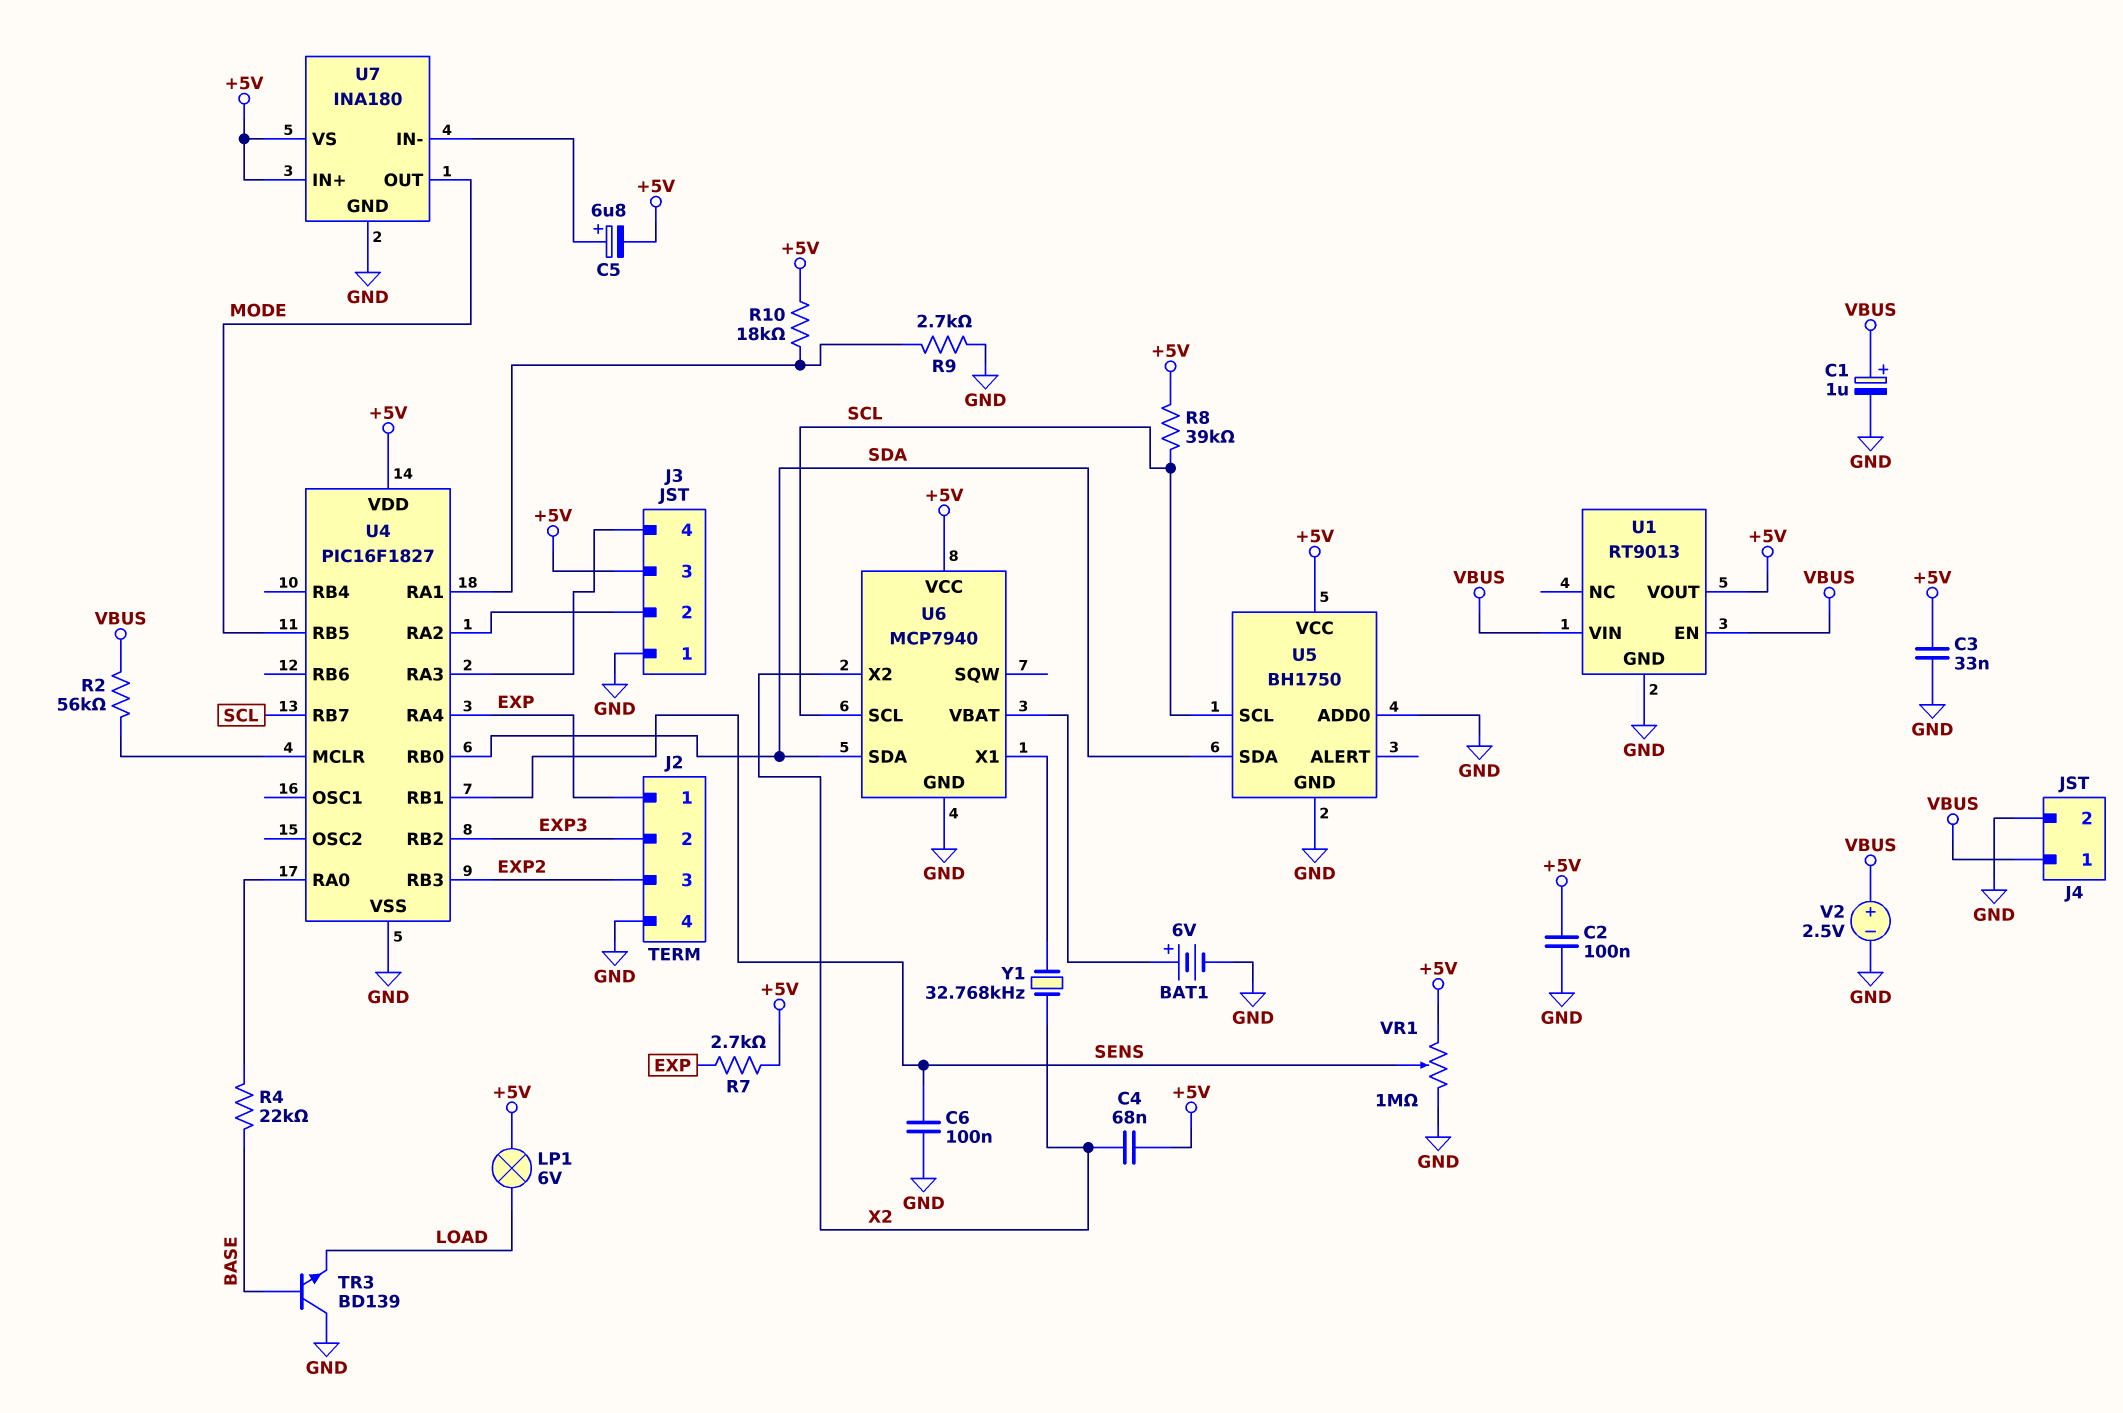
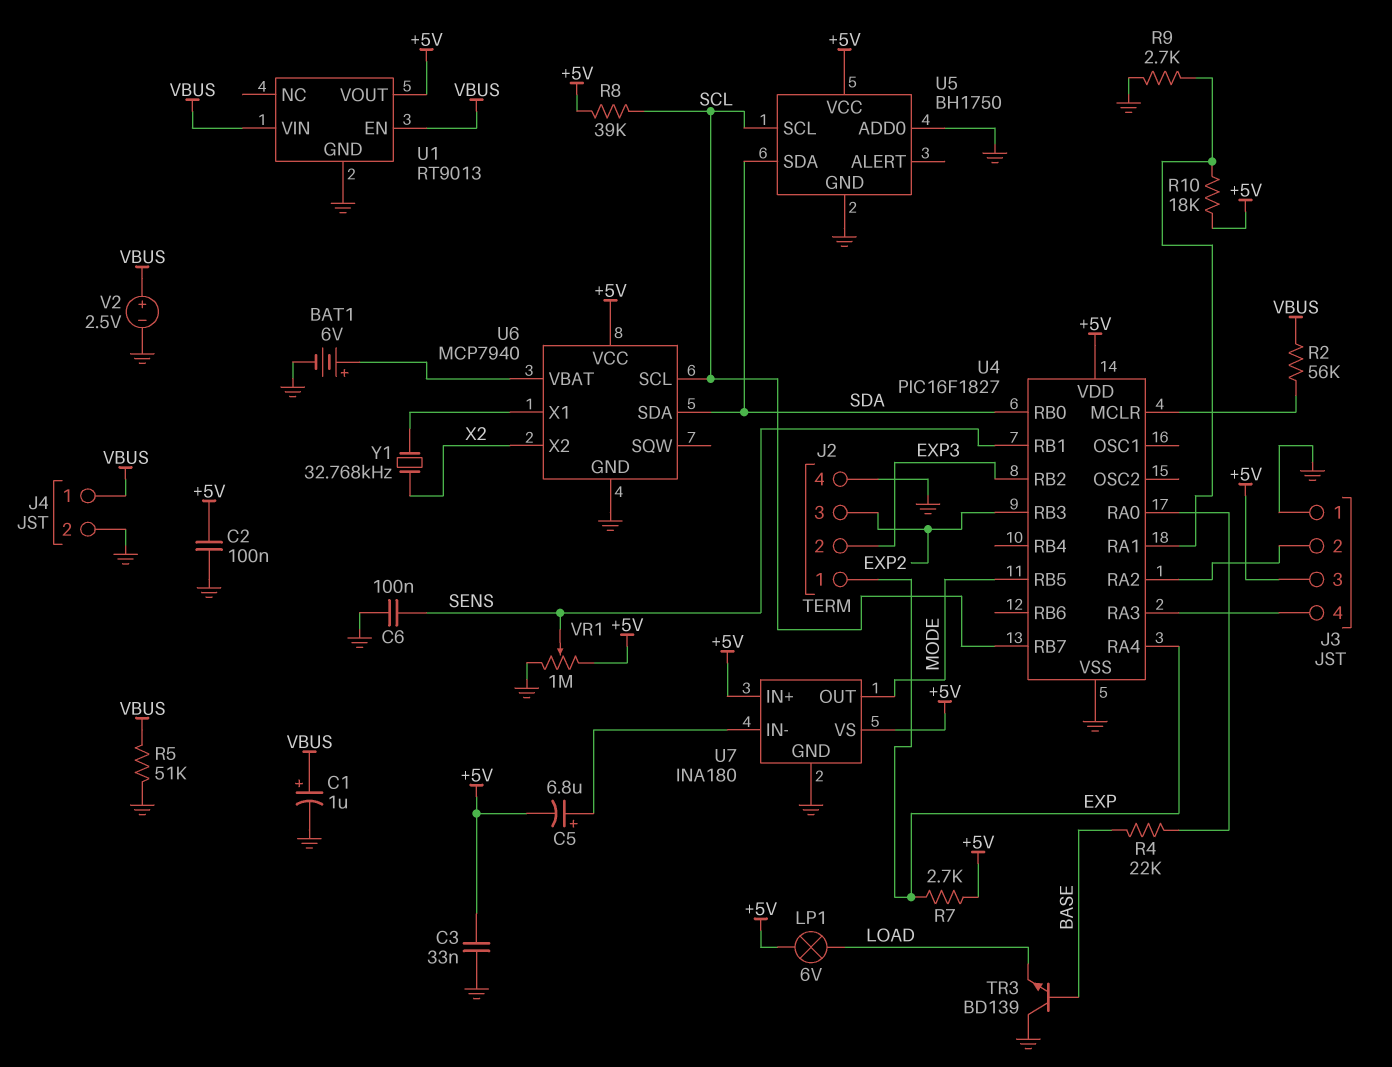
C4: 68nF (+5V, X2) -> none
R5: none -> 51k (GND, VBUS)

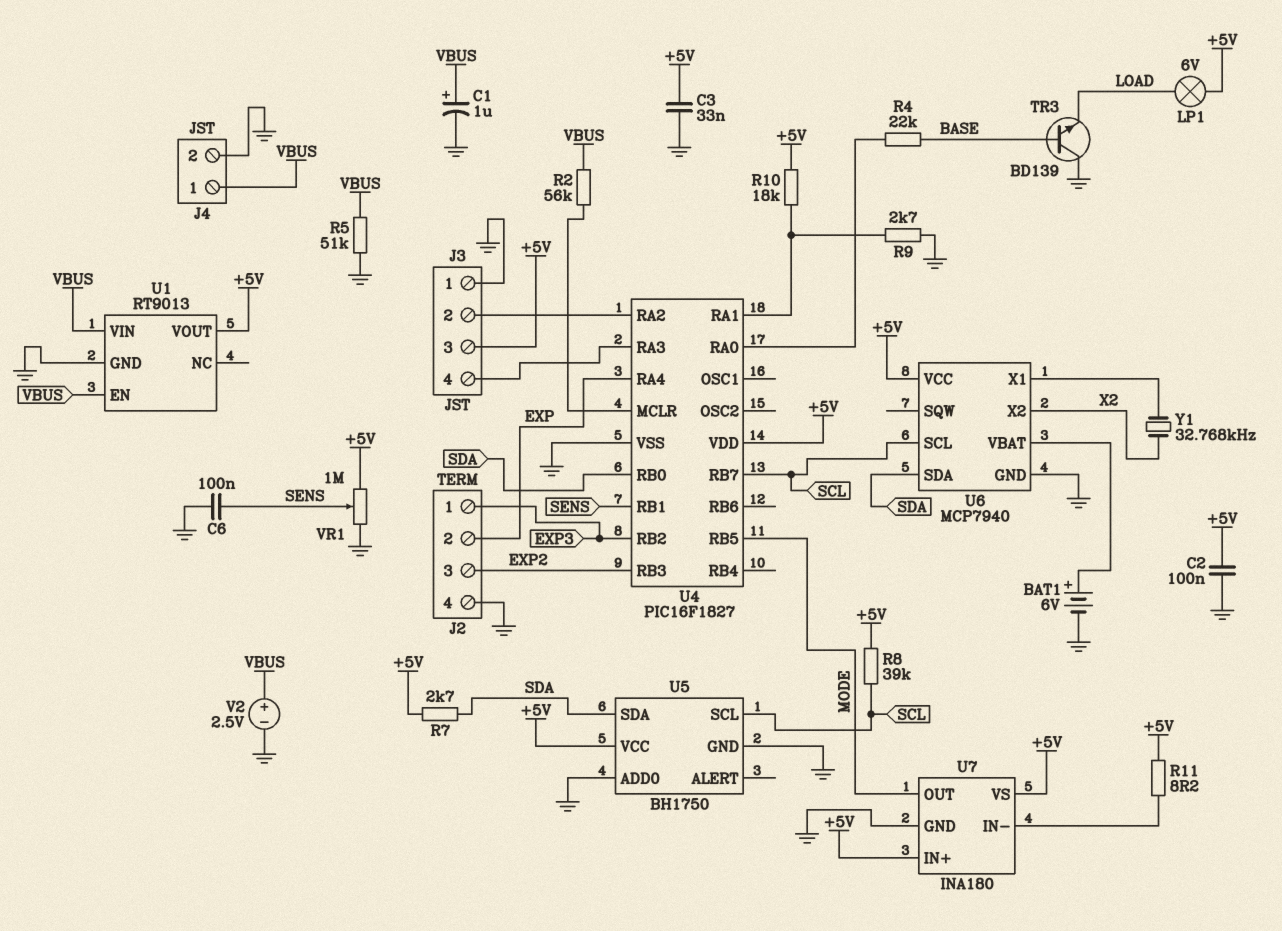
C5: 6.8uF (plus U7/IN-, minus +5V) -> none
J2 pin 1: EXP -> EXP3
J2 pin 2: EXP3 -> EXP
R7: 2.7k (+5V, EXP) -> 2.7k (+5V, SDA)
R11: none -> 8.2 (+5V, U7/IN-)

